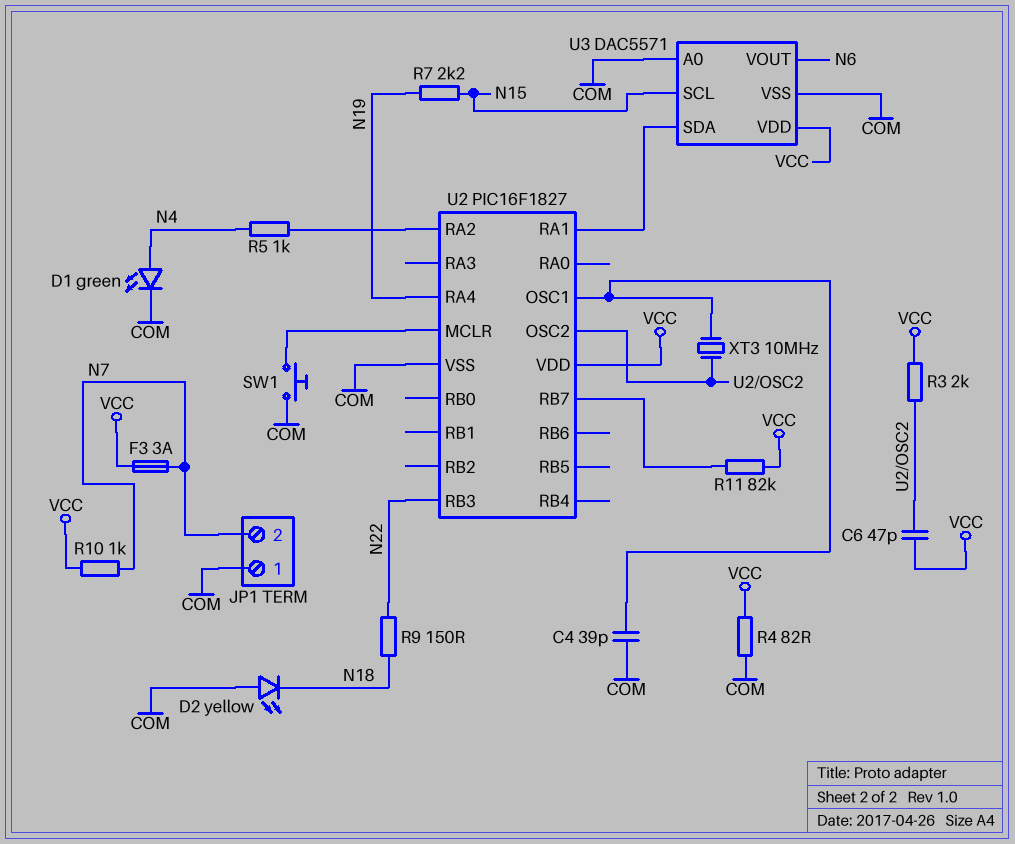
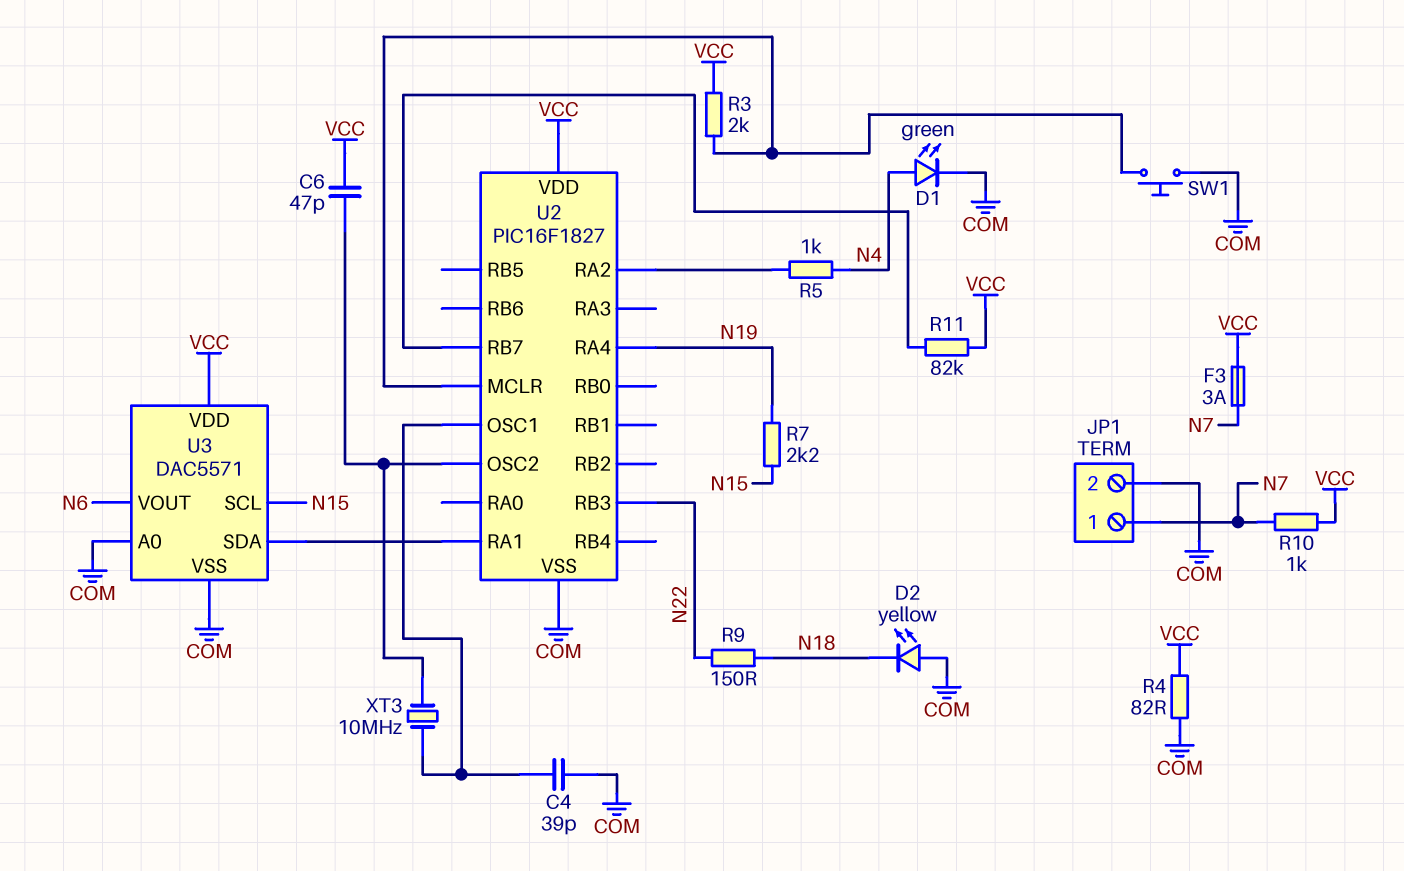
JP1 pin 1: COM -> N7
JP1 pin 2: N7 -> COM
R3: 2k (U2/OSC2, VCC) -> 2k (U2/MCLR, VCC)

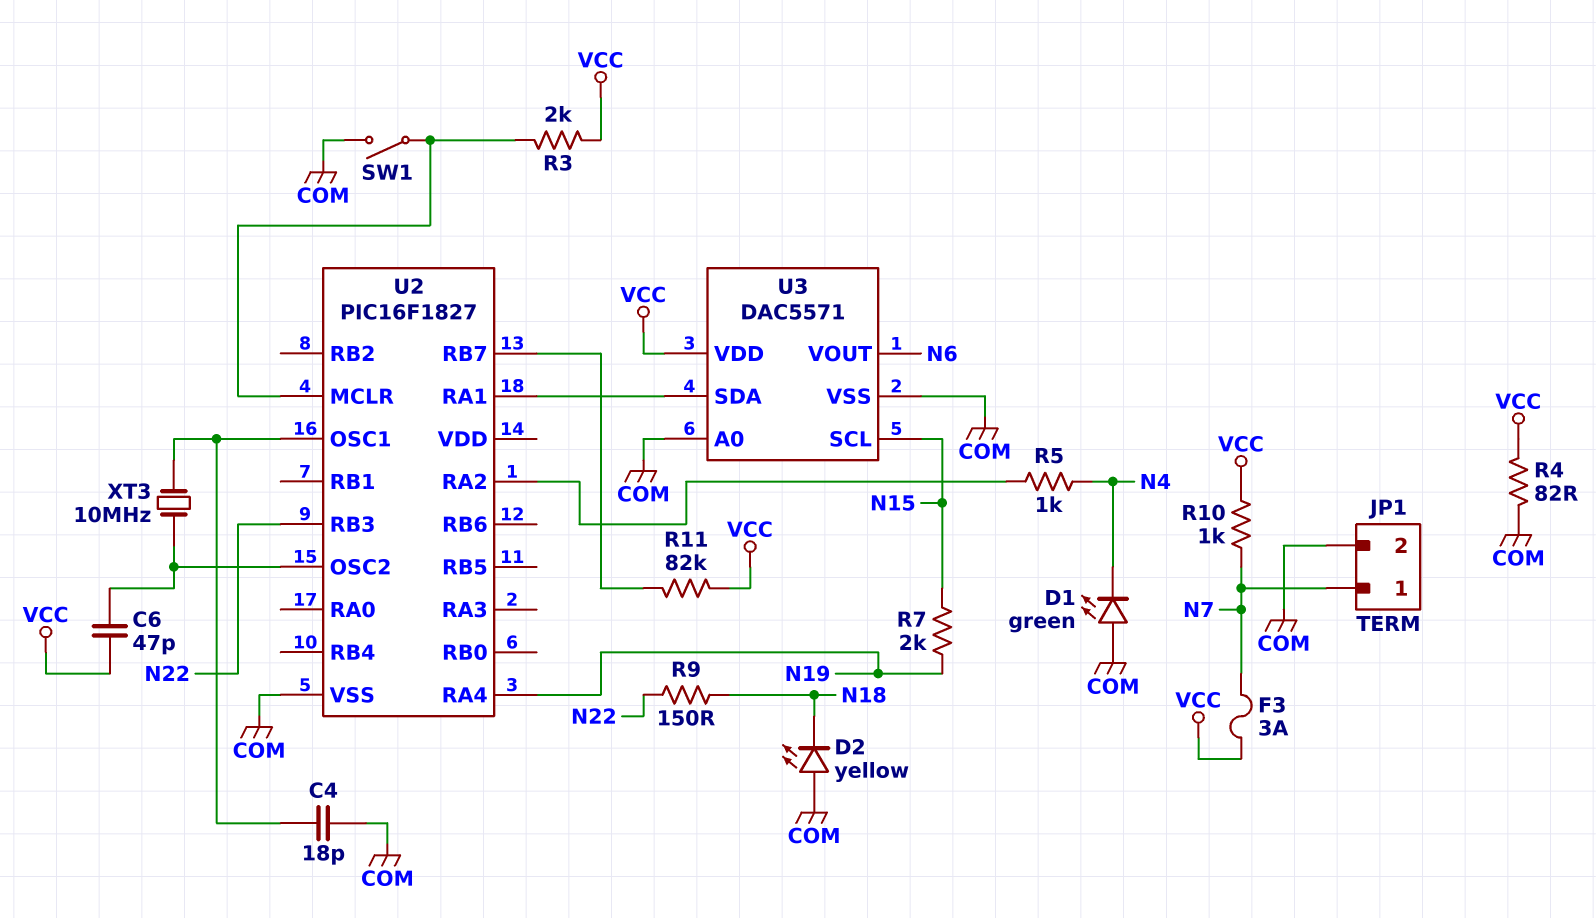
C4: 39pF (COM, U2/OSC1) -> 18pF (COM, U2/OSC1)
D1: LED green (A N4, K COM) -> LED green (A COM, K N4)
R7: 2.2k (N15, N19) -> 2k (N15, N19)
SW1: button (COM, U2/MCLR) -> switch (COM, U2/MCLR)
U2 pin VDD: VCC -> none

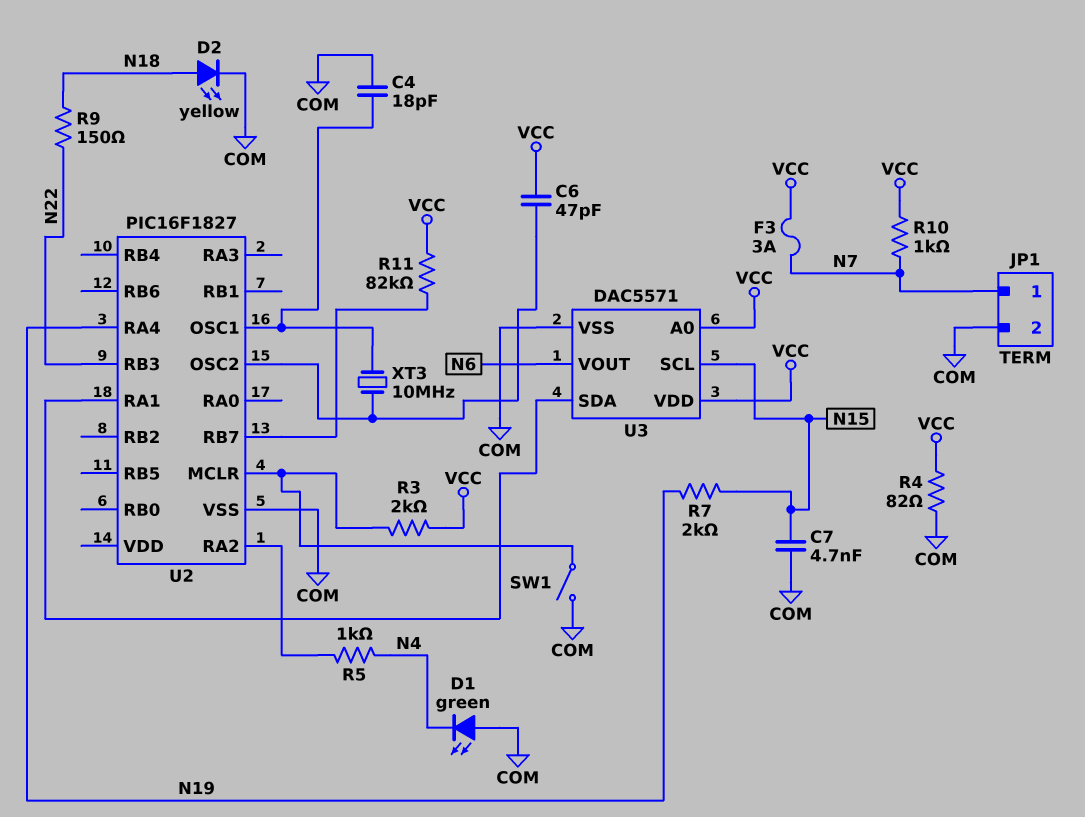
C7: none -> 4.7nF (COM, N15)
D2: LED yellow (A COM, K N18) -> LED yellow (A N18, K COM)
U3 pin A0: COM -> VCC

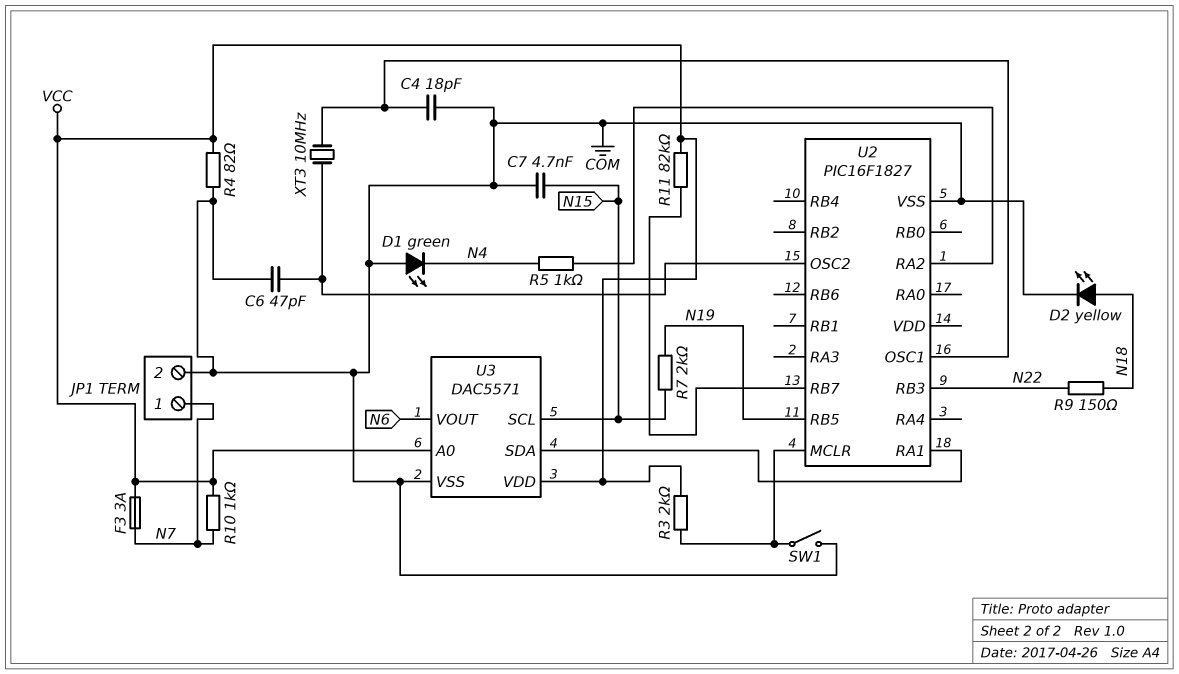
C6: 47pF (U2/OSC2, VCC) -> 47pF (COM, U2/OSC2)
U2 pin RA4: N19 -> none
U2 pin RB5: none -> N19

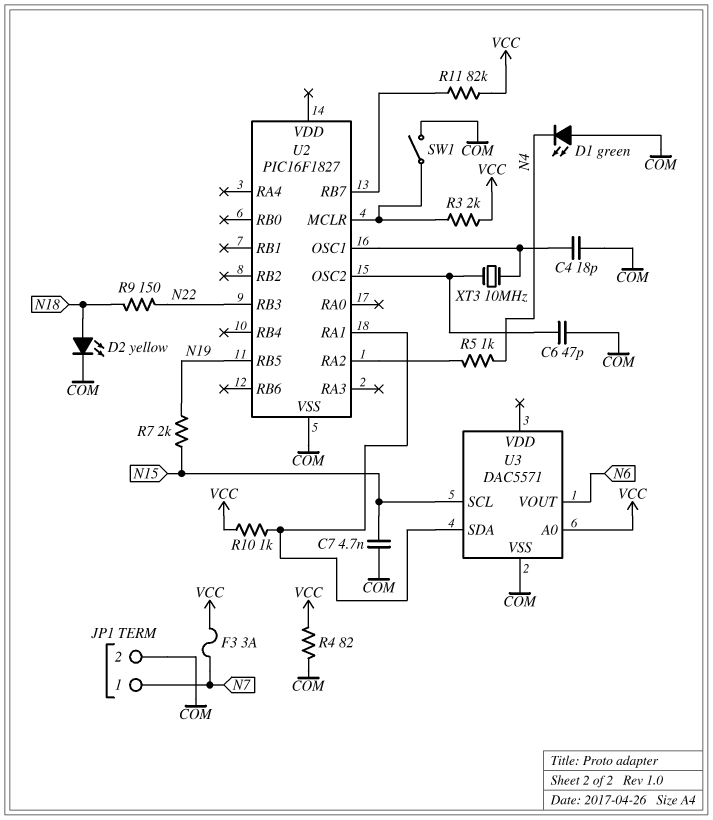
R10: 1k (N7, VCC) -> 1k (U2/RA1, VCC)
U3 pin VDD: VCC -> none

